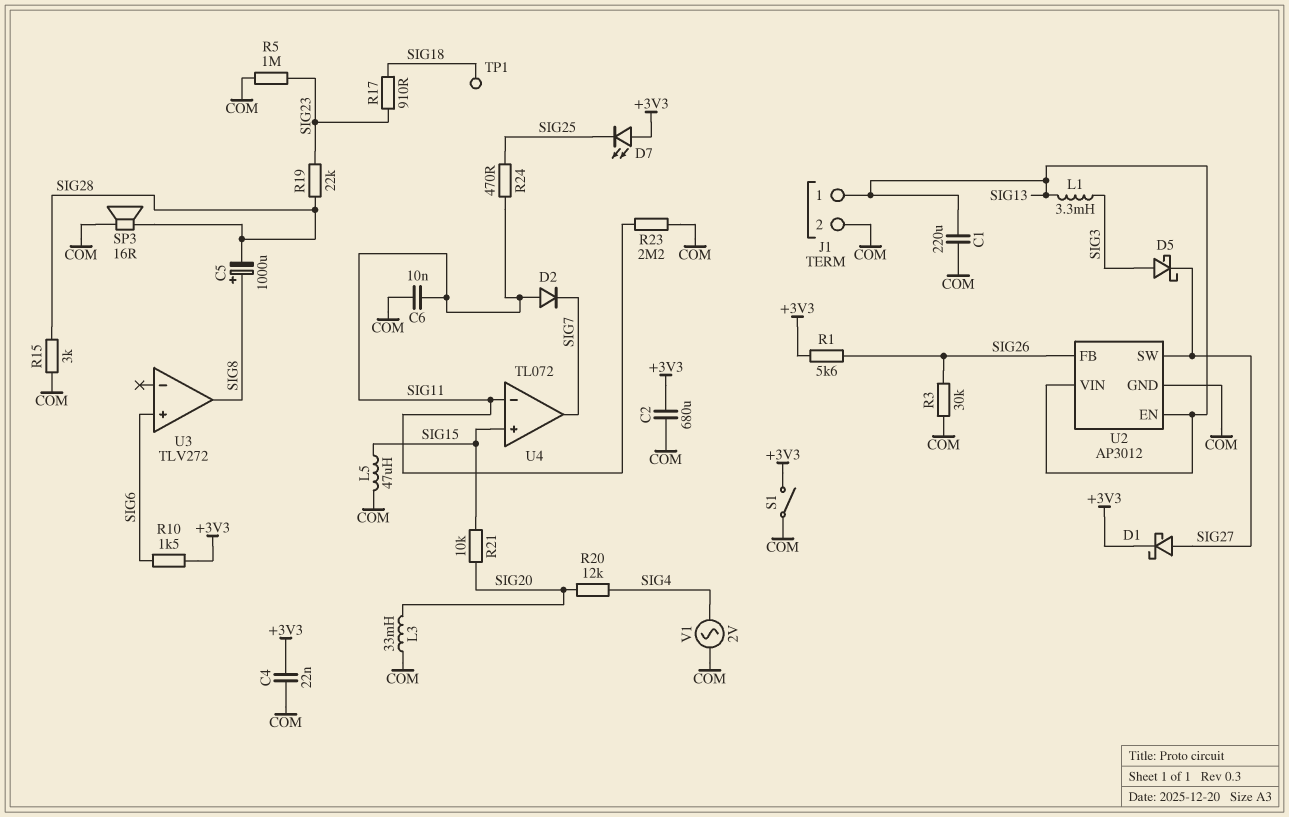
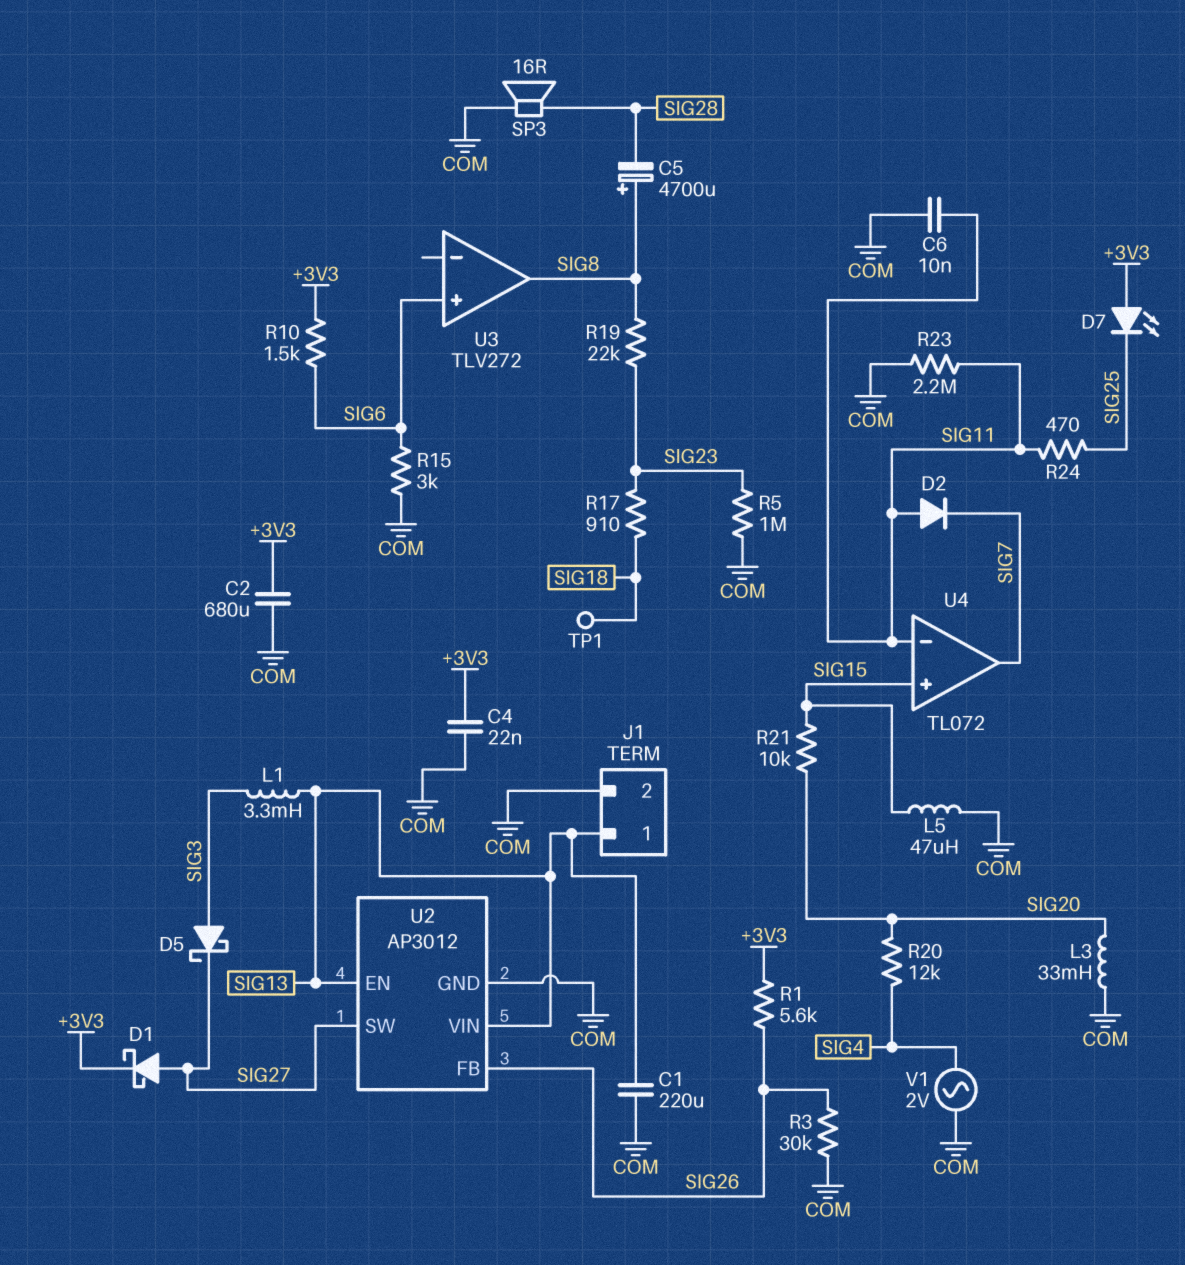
C5: 1000uF (plus SIG8, minus SIG28) -> 4700uF (plus SIG8, minus SIG28)
R15: 3k (COM, SIG28) -> 3k (COM, SIG6)
R19: 22k (SIG23, SIG28) -> 22k (SIG8, SIG23)
S1: switch (+3V3, COM) -> none

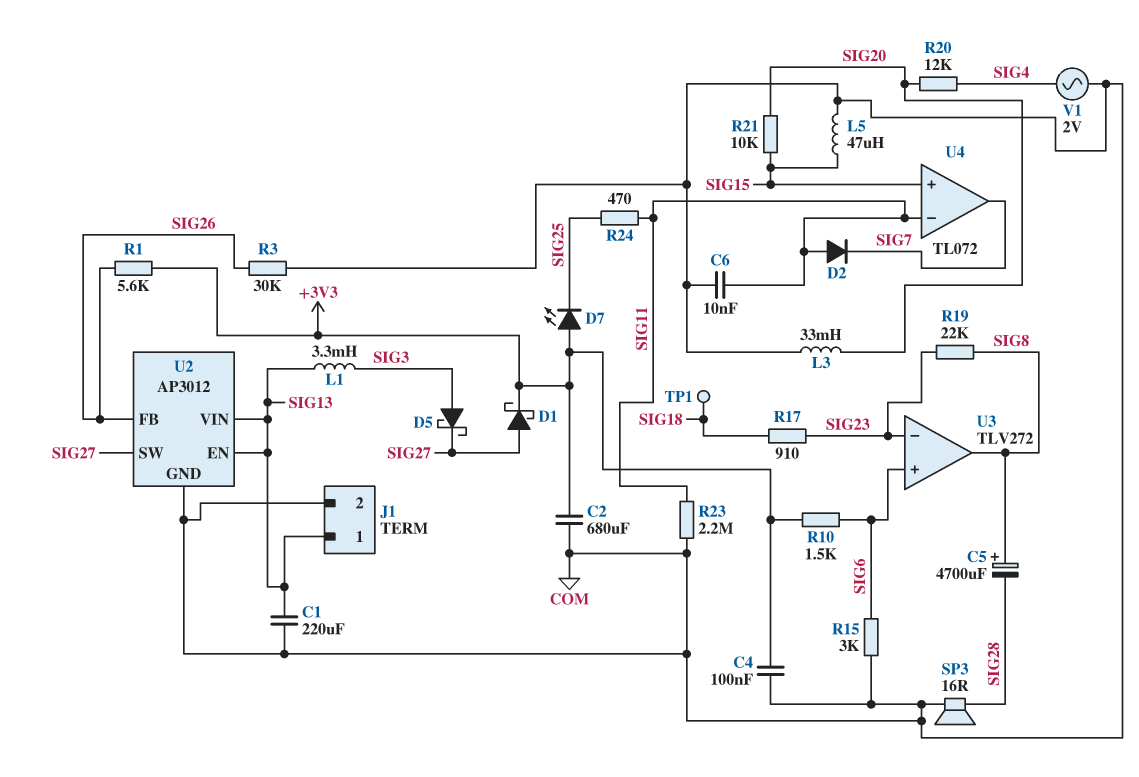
C4: 22nF (+3V3, COM) -> 100nF (+3V3, COM)
R5: 1M (COM, SIG23) -> none
U3 pin in-: none -> SIG23

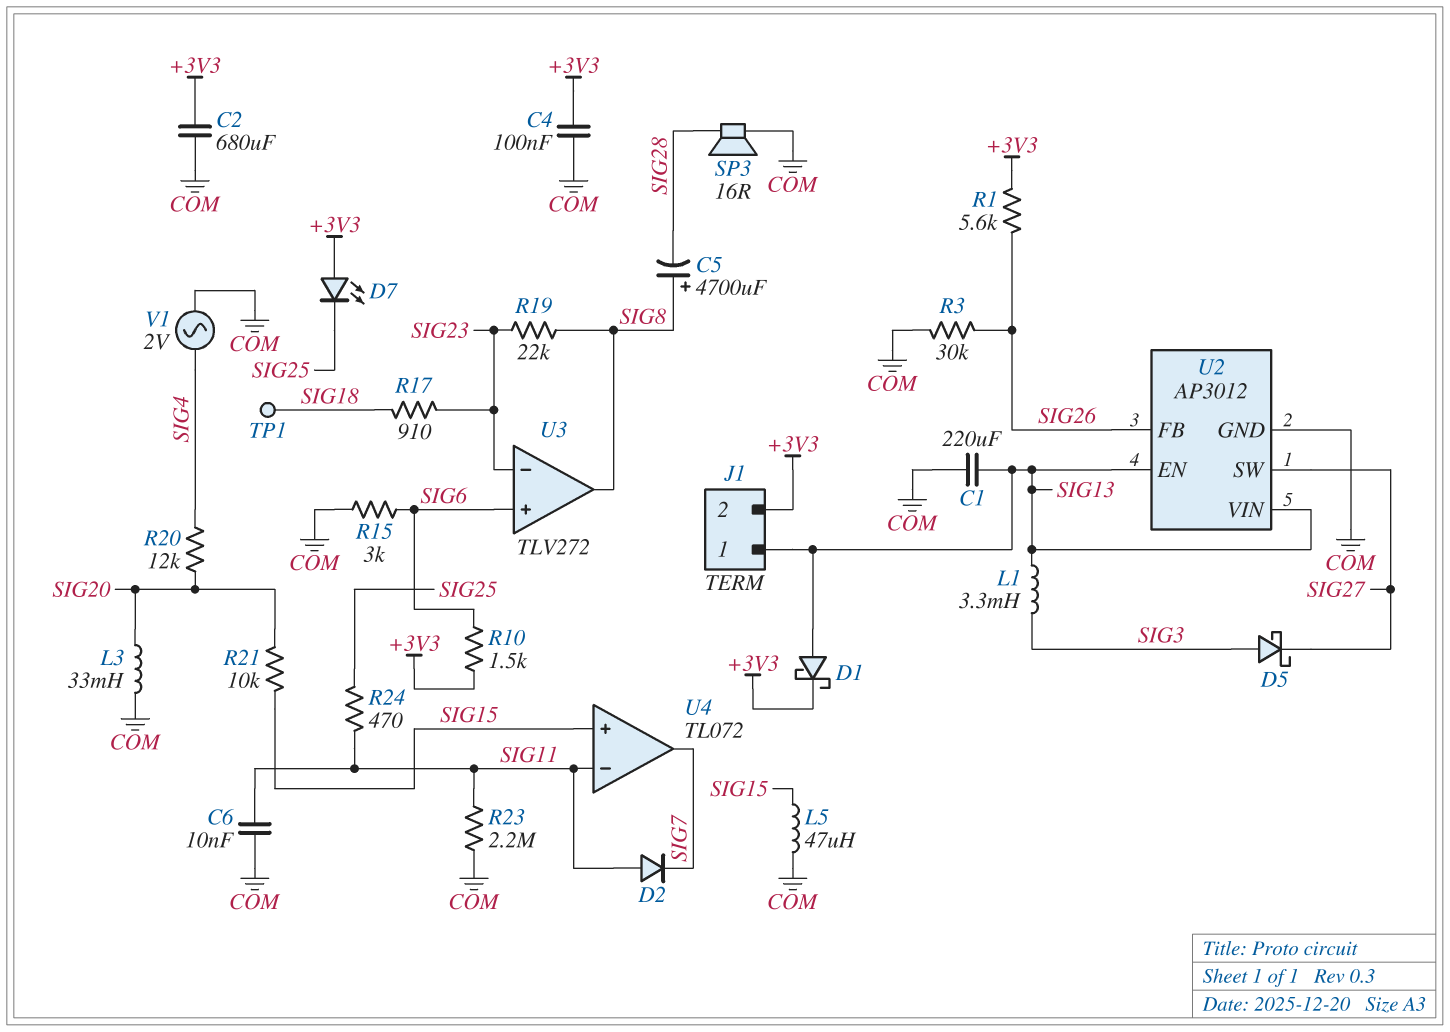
D1: schottky (A SIG27, K +3V3) -> schottky (A SIG13, K +3V3)
J1 pin 2: COM -> +3V3

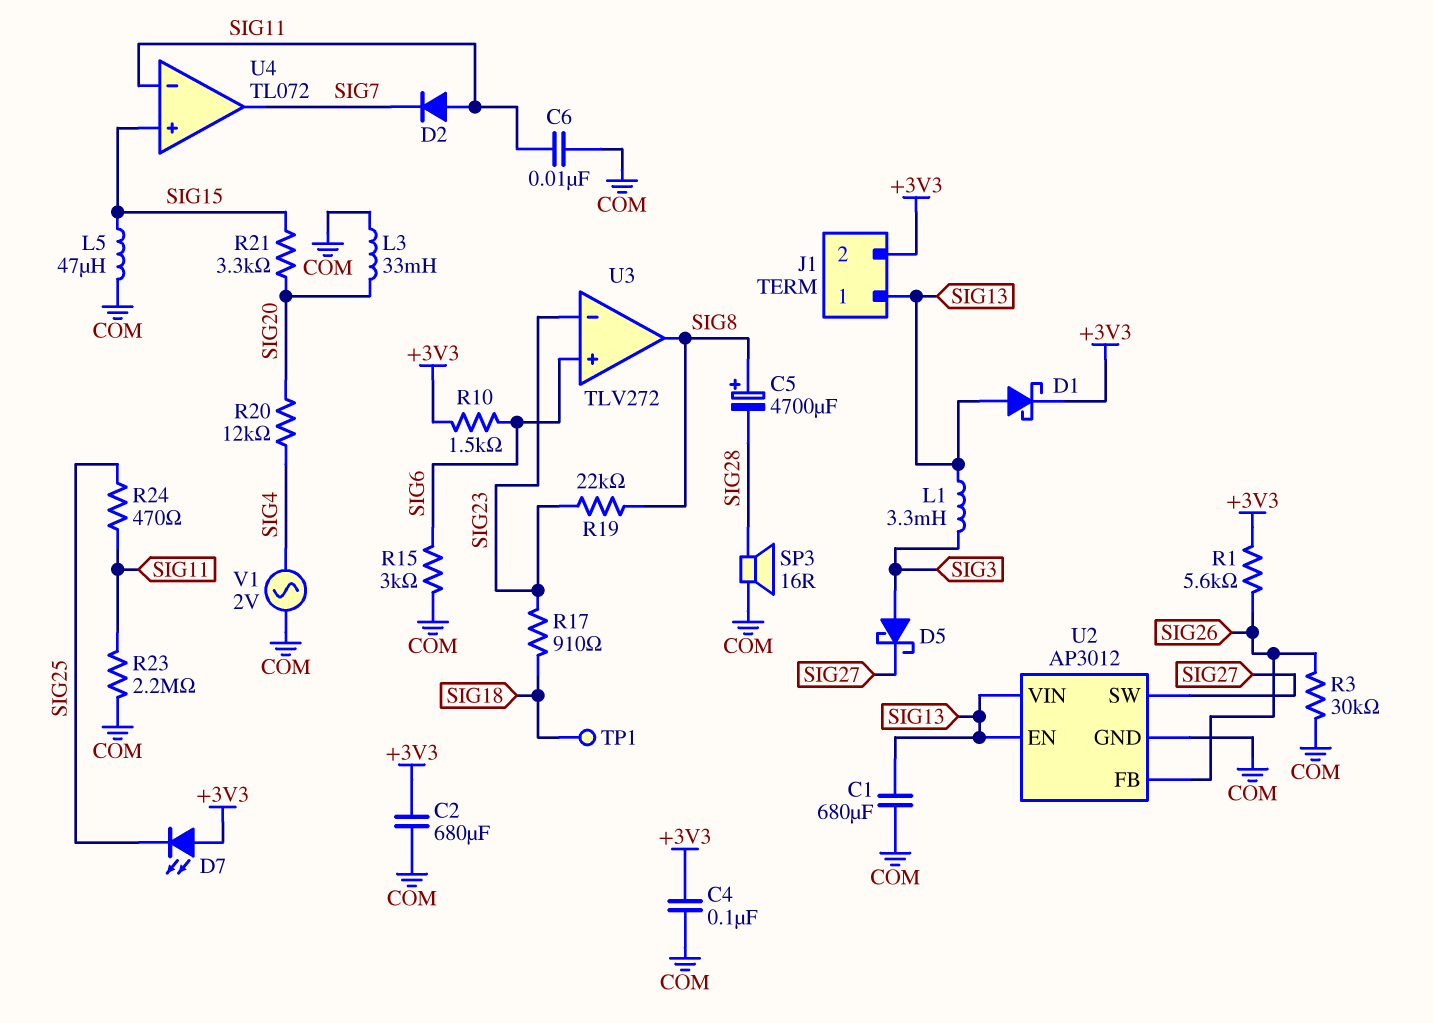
C1: 220uF (COM, SIG13) -> 680uF (COM, SIG13)
R21: 10k (SIG15, SIG20) -> 3.3k (SIG15, SIG20)

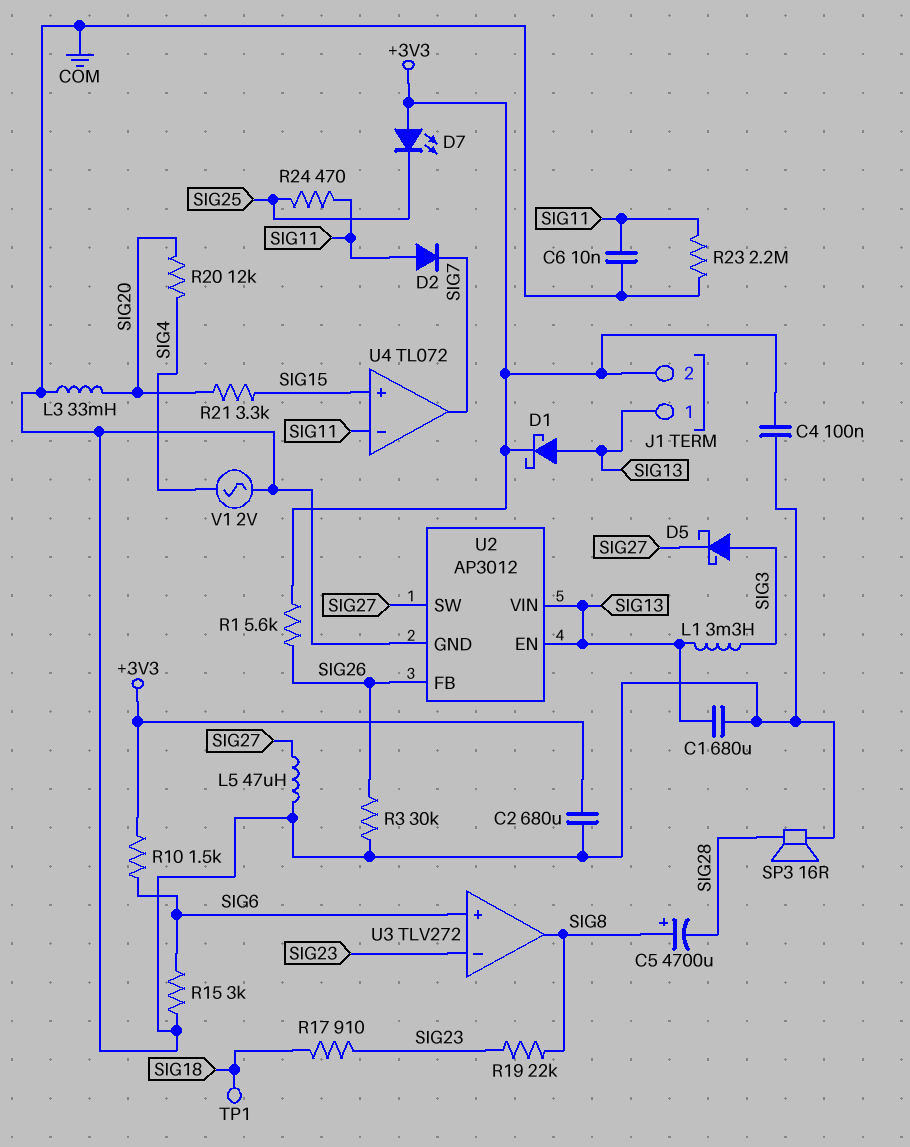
L5: 47uH (COM, SIG15) -> 47uH (COM, SIG27)

